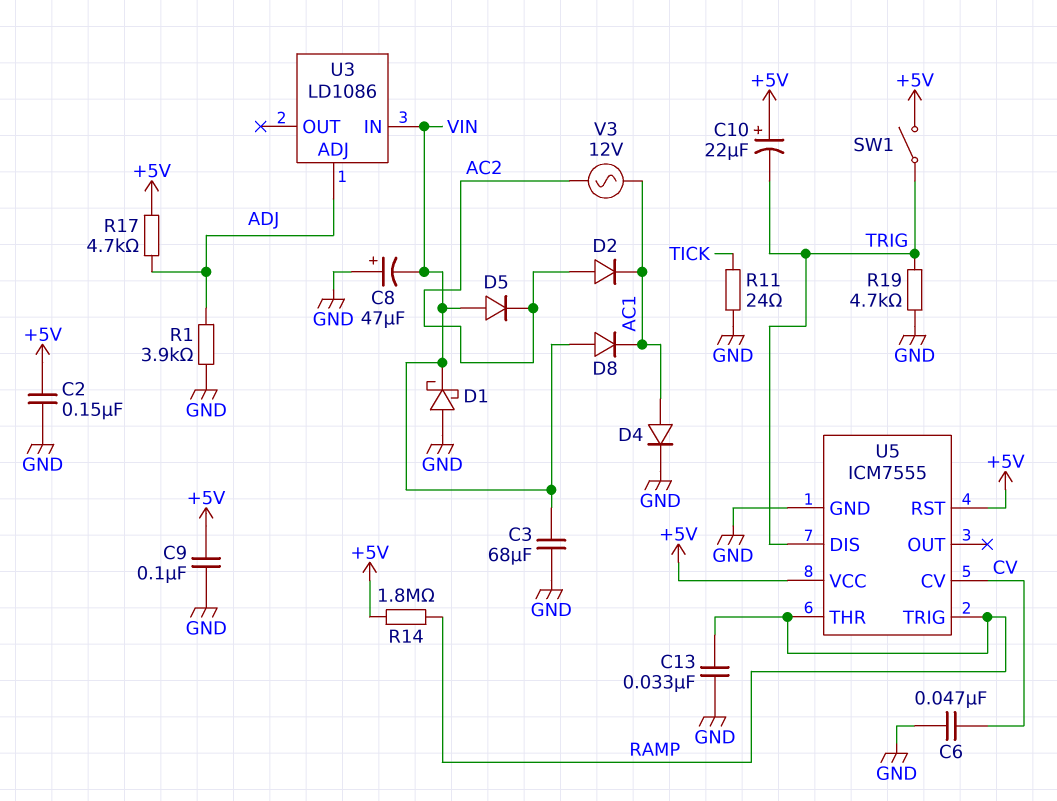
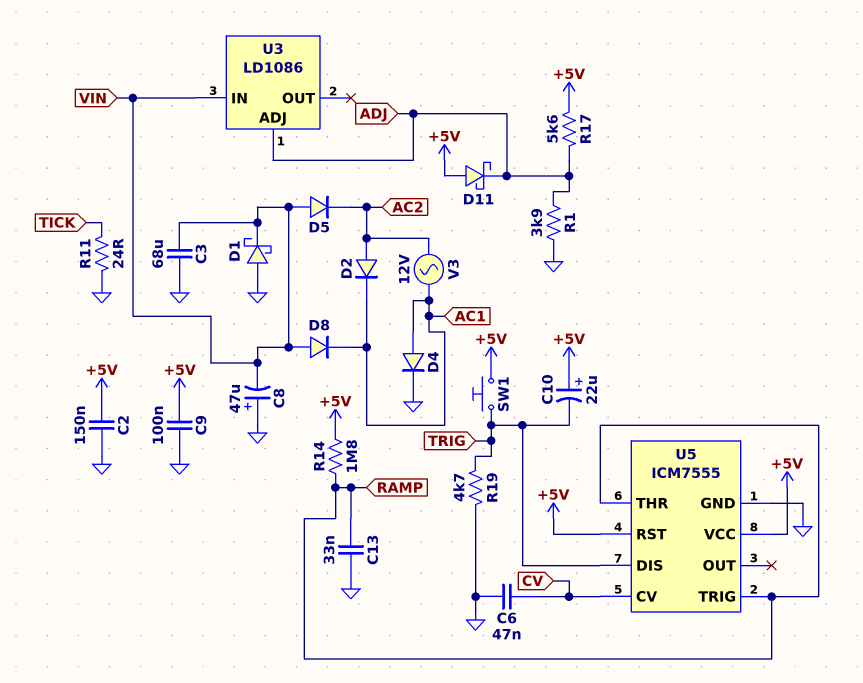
D11: none -> schottky (A +5V, K ADJ)
R17: 4.7k (+5V, ADJ) -> 5.6k (+5V, ADJ)
SW1: switch (+5V, TRIG) -> button (+5V, TRIG)

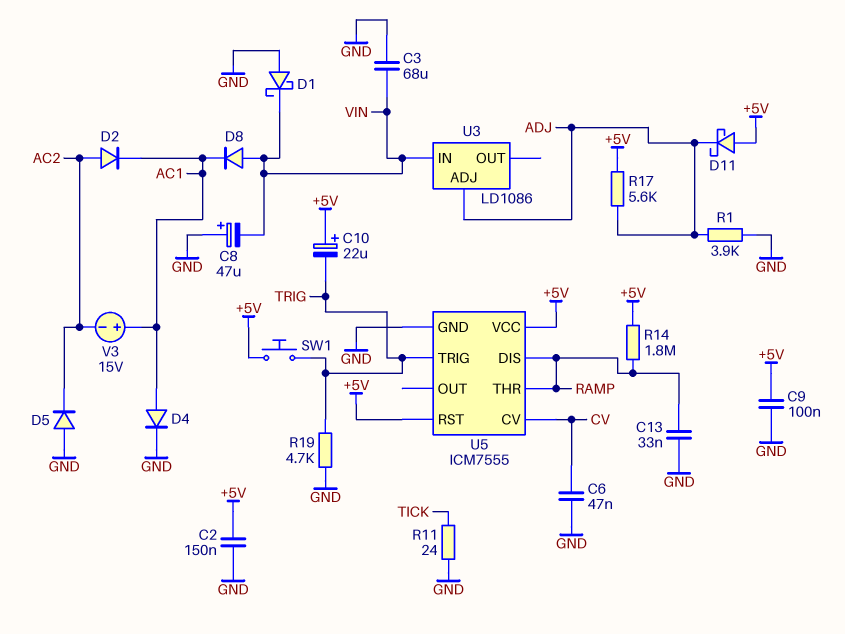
D5: diode (A VIN, K AC2) -> diode (A GND, K AC2)
U5 pin DIS: TRIG -> RAMP
U5 pin TRIG: RAMP -> TRIG
V3: AC 12V (AC1, AC2) -> 15V (plus AC1, minus AC2)

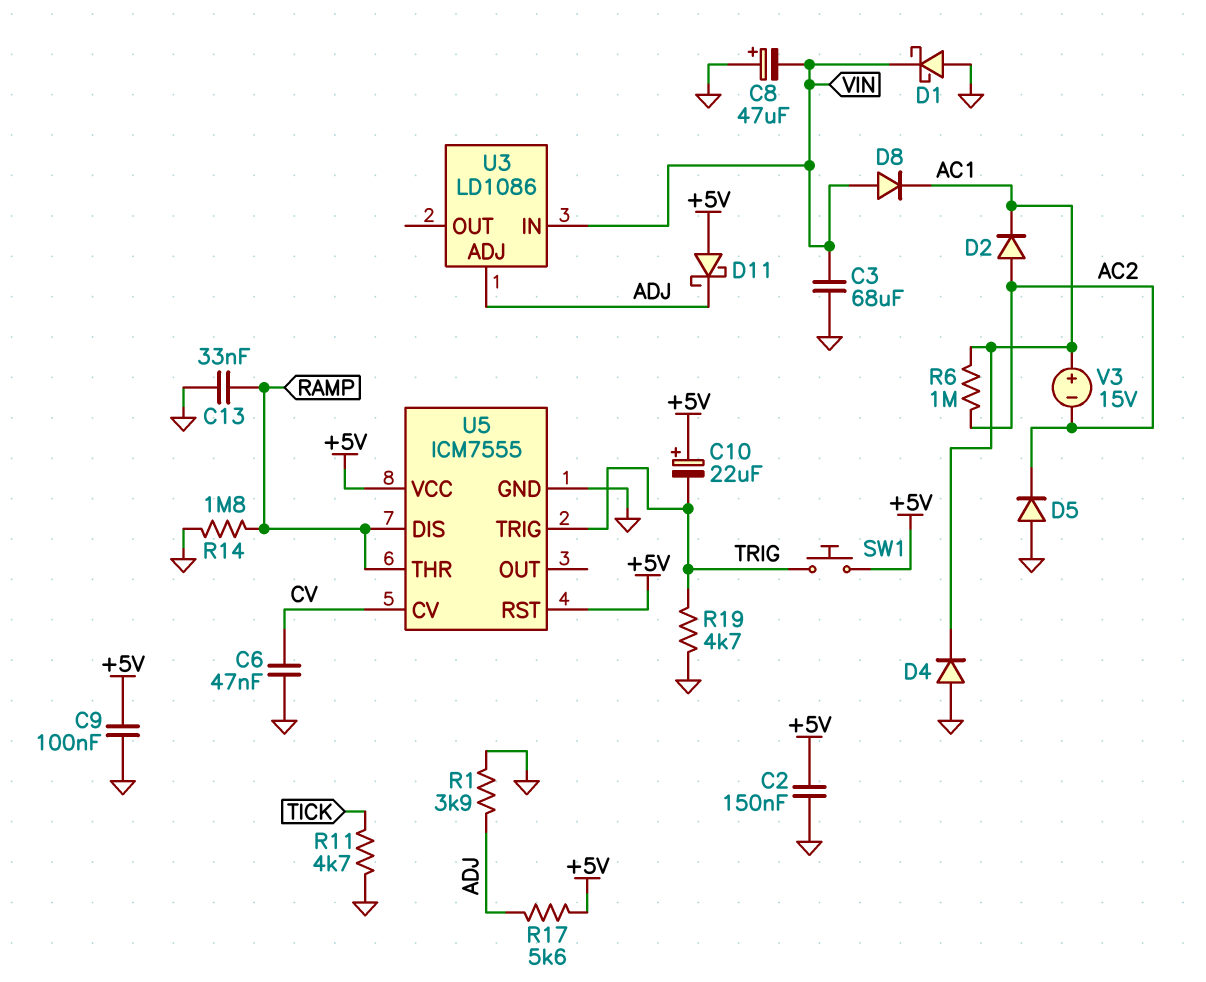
D4: diode (A AC1, K GND) -> diode (A GND, K AC1)
R6: none -> 1M (AC1, AC2)
R11: 24 (GND, TICK) -> 4.7k (GND, TICK)
R14: 1.8M (+5V, RAMP) -> 1.8M (GND, RAMP)

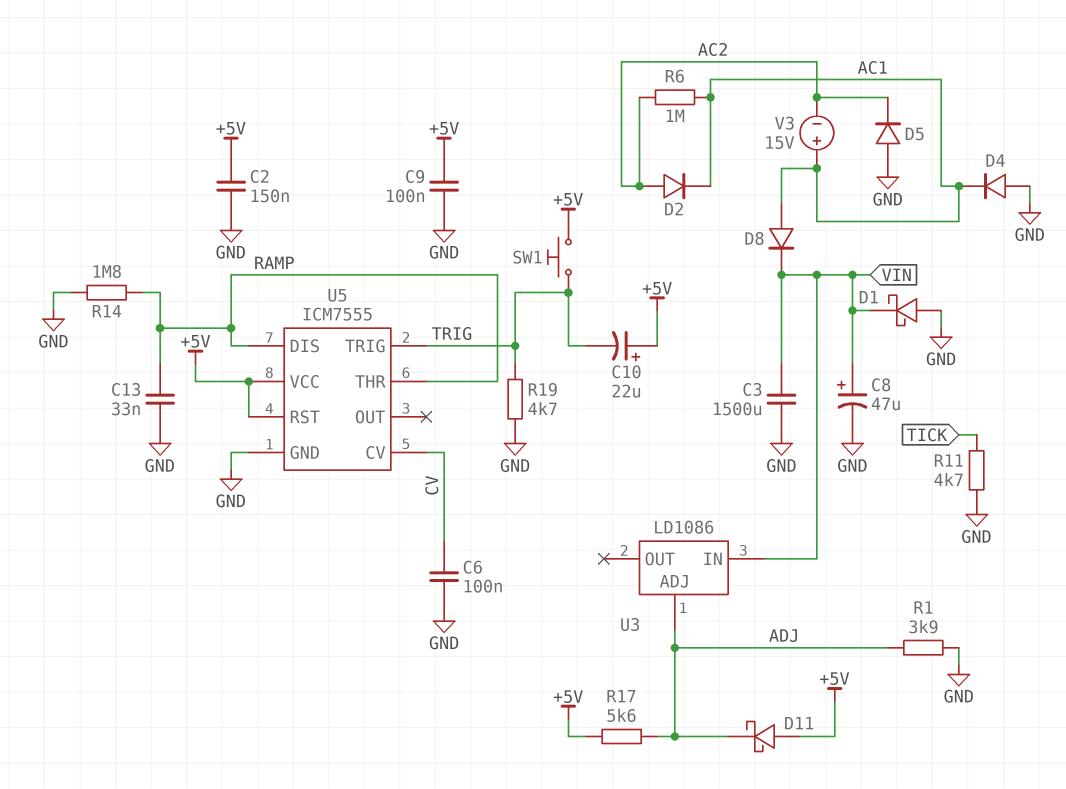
C3: 68uF (GND, VIN) -> 1500uF (GND, VIN)
C6: 47nF (CV, GND) -> 100nF (CV, GND)
C8: 47uF (plus GND, minus VIN) -> 47uF (plus VIN, minus GND)
D8: diode (A VIN, K AC1) -> diode (A AC1, K VIN)

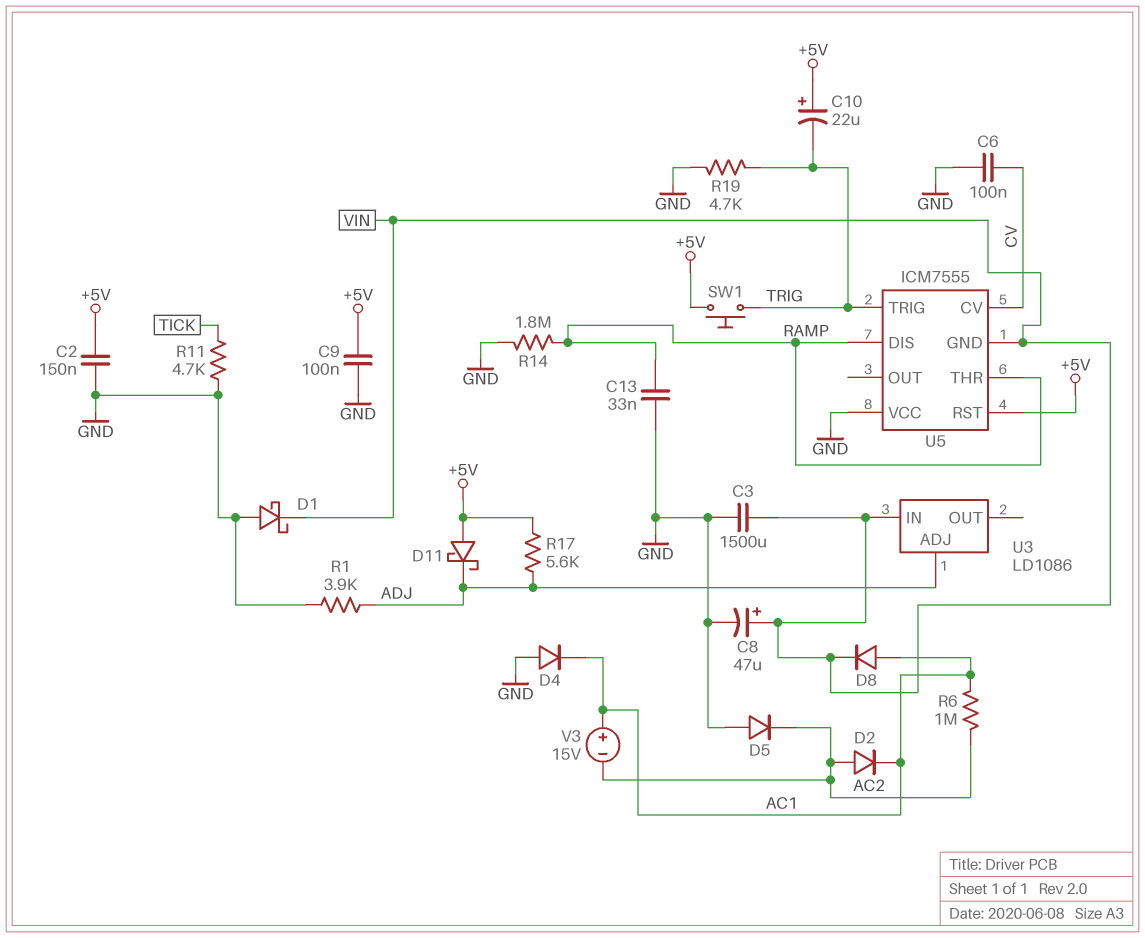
U5 pin GND: GND -> VIN
U5 pin VCC: +5V -> GND

